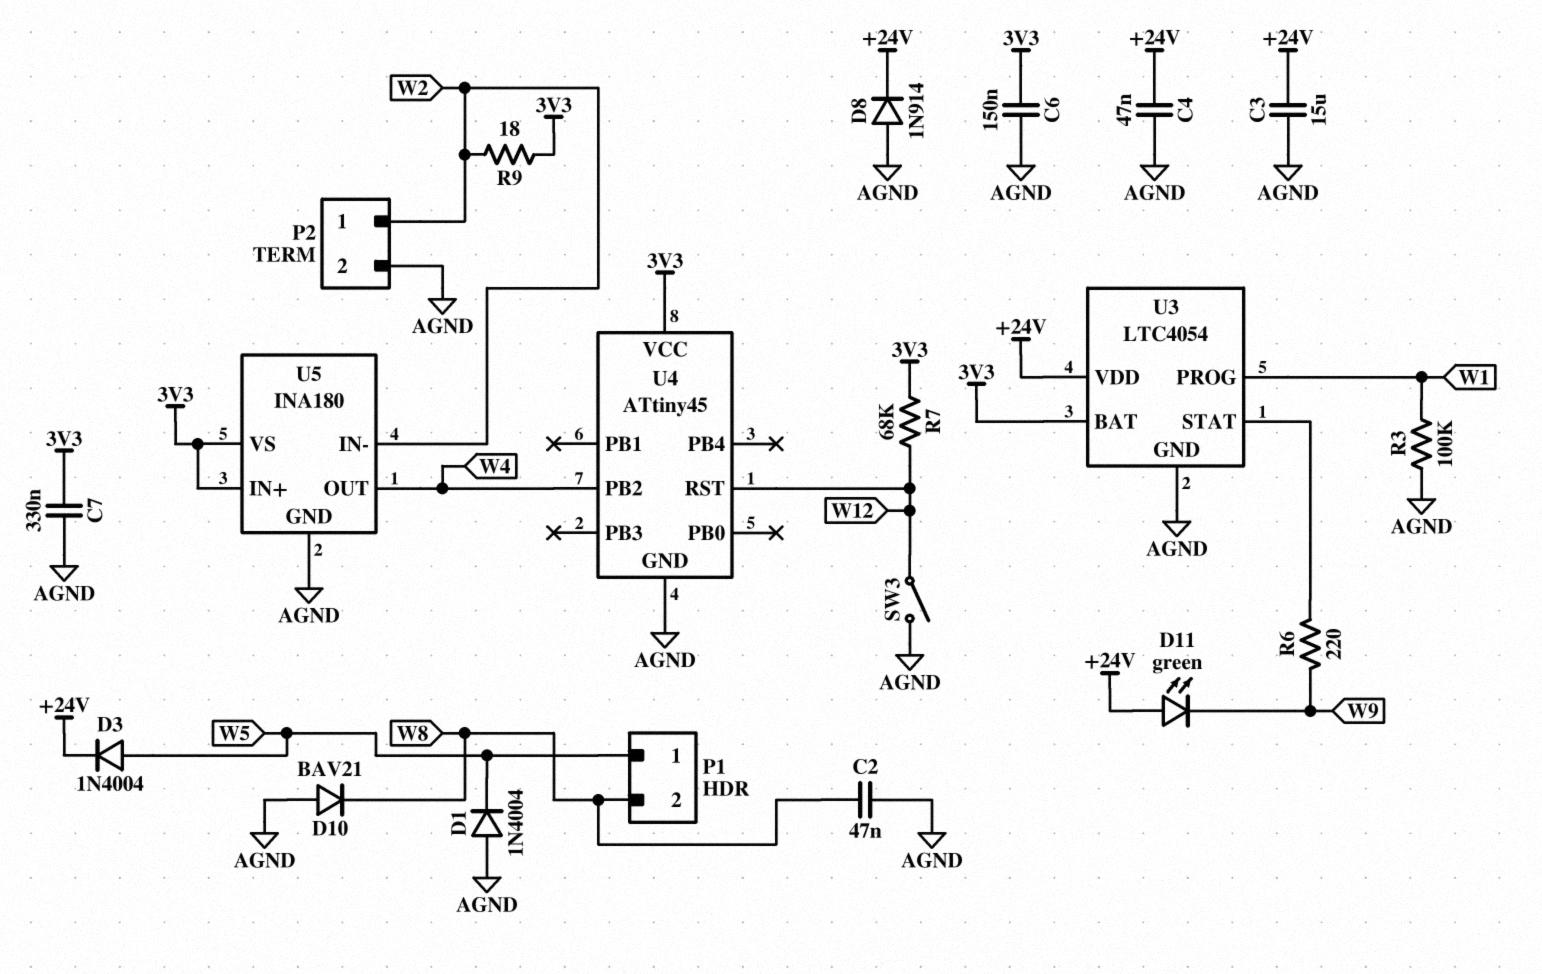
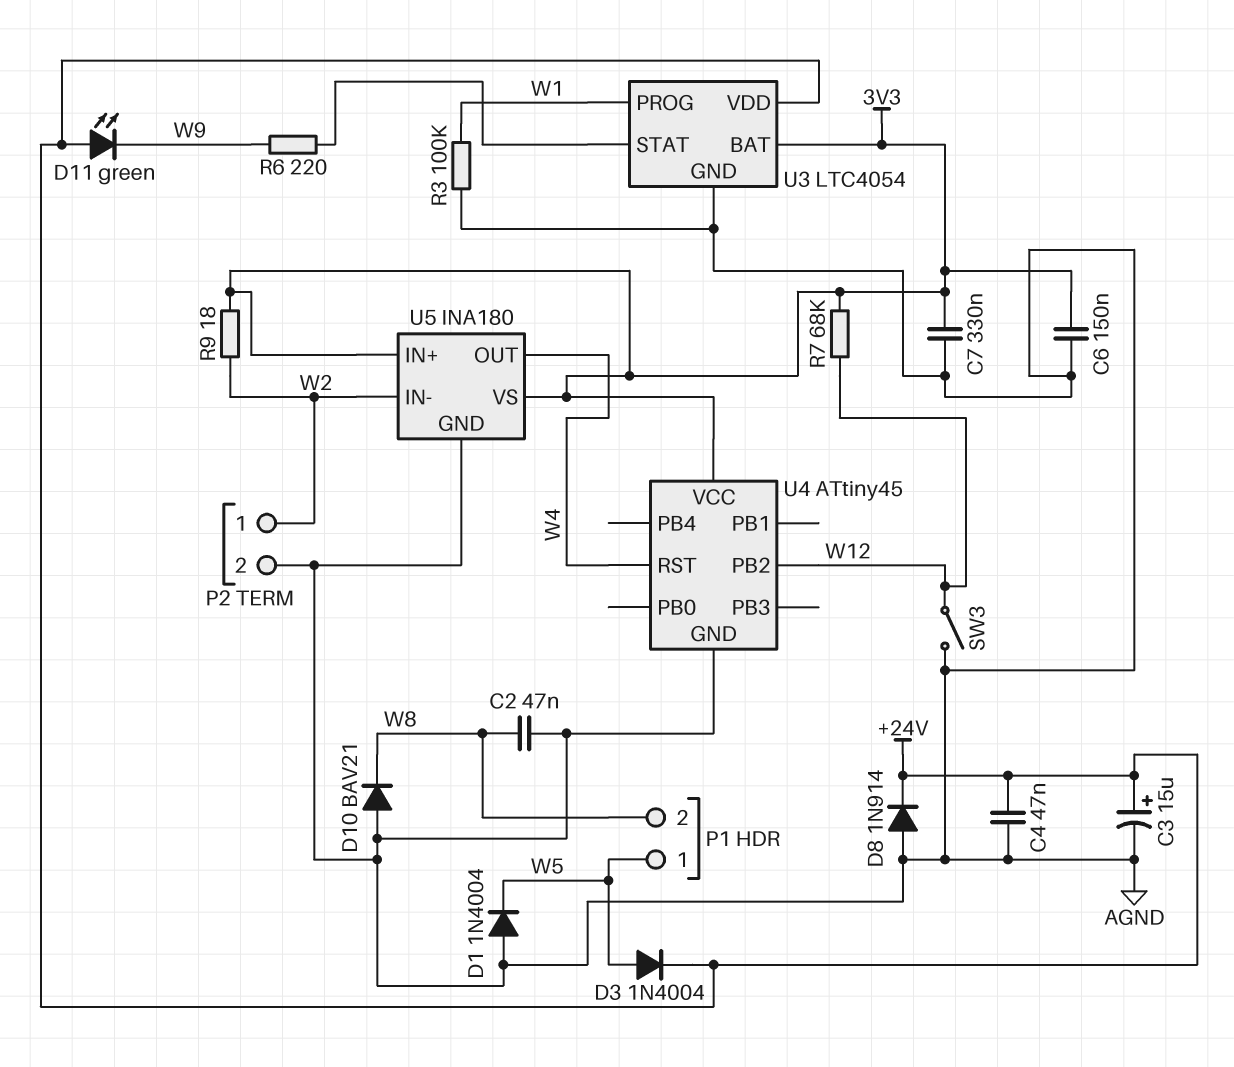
C3: 15uF (+24V, AGND) -> 15uF (plus +24V, minus AGND)
U4 pin PB2: W4 -> W12
U4 pin RST: W12 -> W4

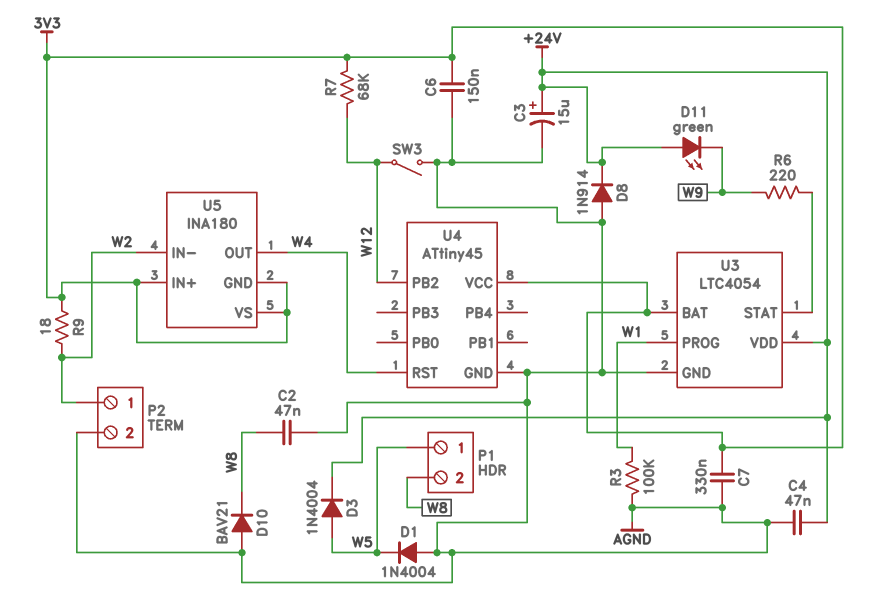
U5 pin GND: AGND -> 3V3

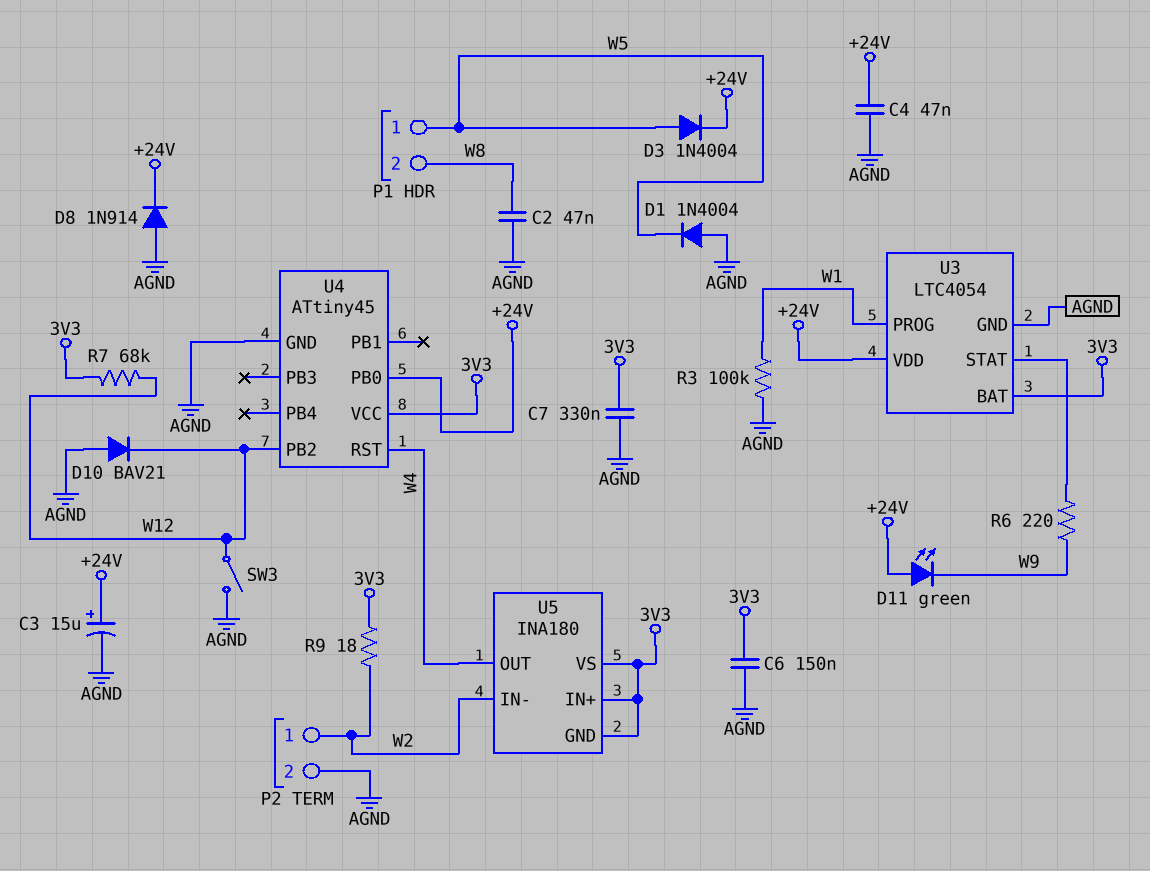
D10: diode BAV21 (A AGND, K W8) -> diode BAV21 (A AGND, K W12)
U4 pin PB0: none -> +24V

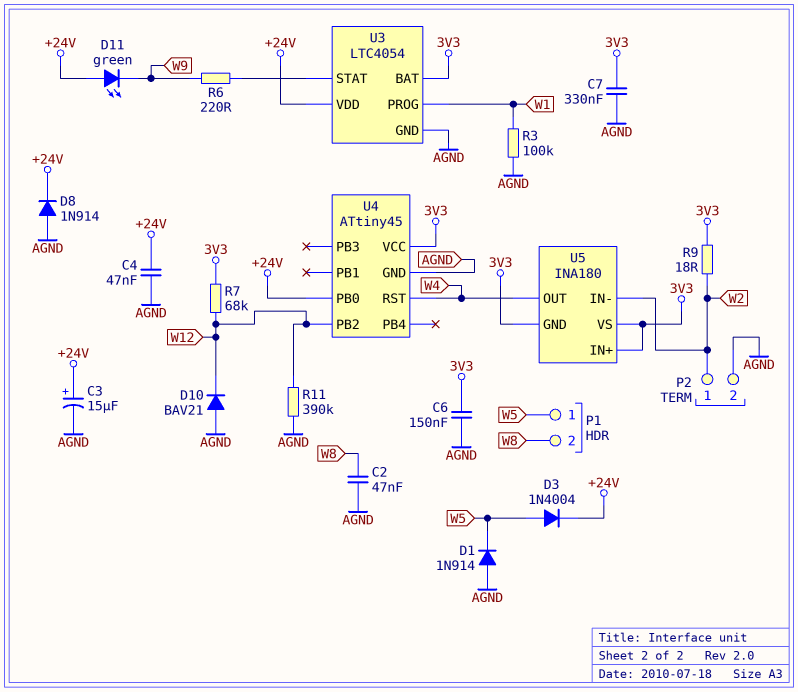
D1: diode 1N4004 (A AGND, K W5) -> diode 1N914 (A AGND, K W5)
R11: none -> 390k (AGND, W12)
SW3: switch (AGND, W12) -> none

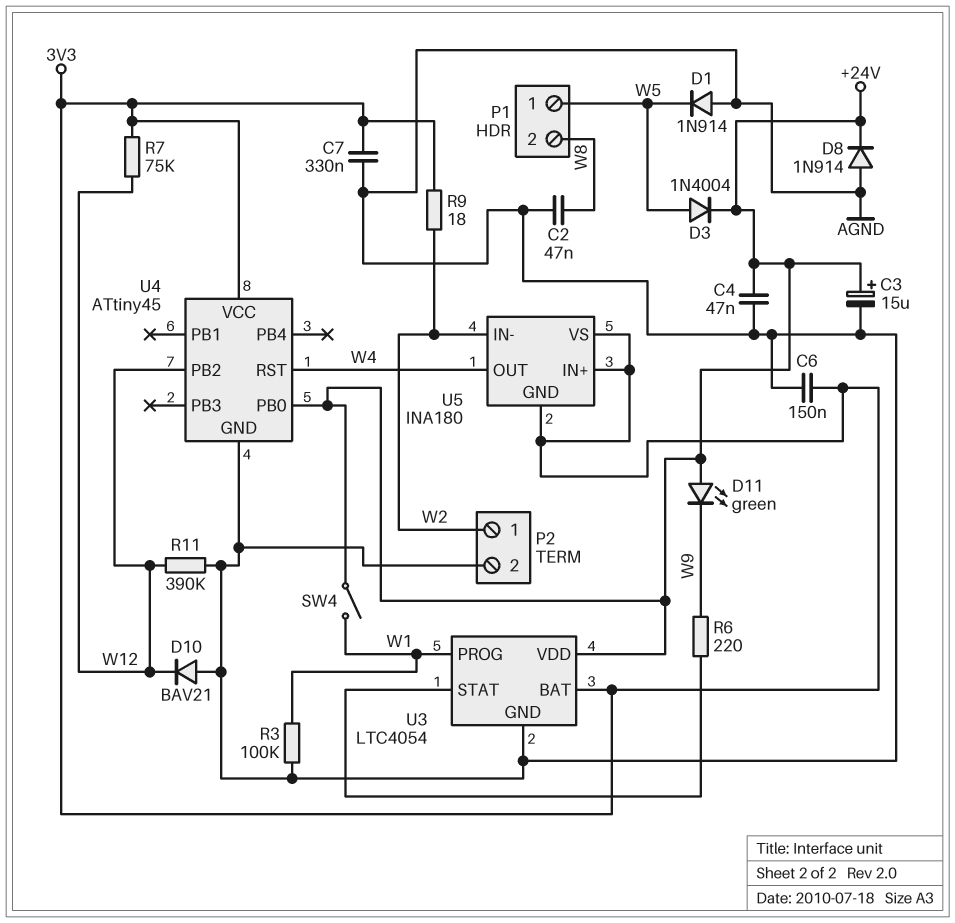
R7: 68k (3V3, W12) -> 75k (3V3, W12)
SW4: none -> switch (+24V, W1)

